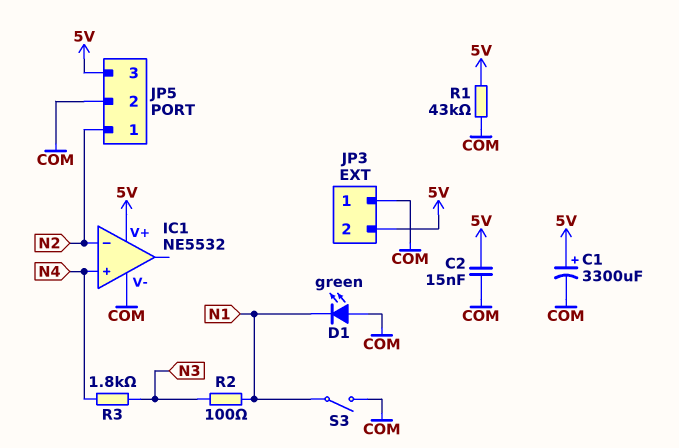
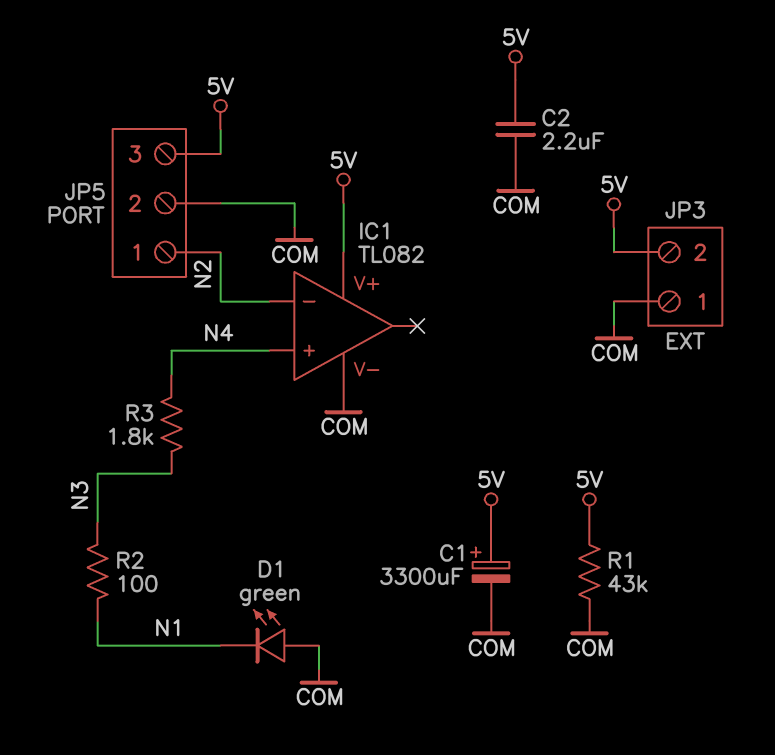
C2: 15nF (5V, COM) -> 2.2uF (5V, COM)
IC1: NE5532 -> TL082
S3: switch (COM, N1) -> none

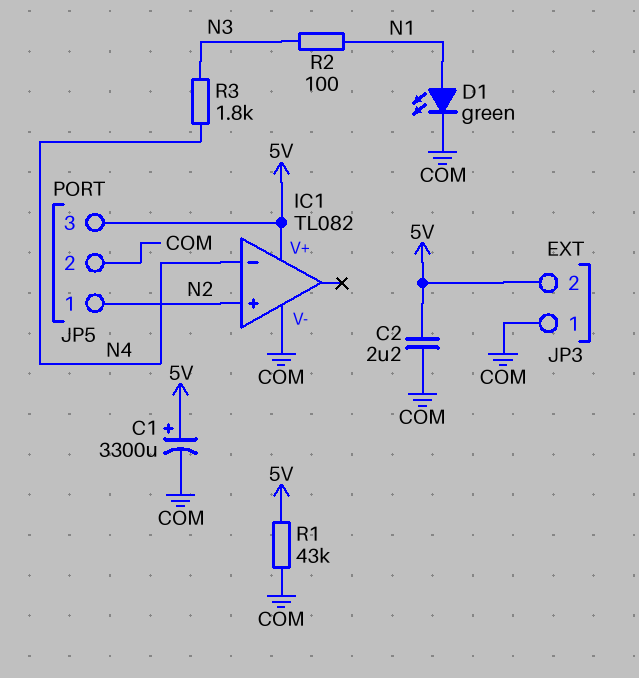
D1: LED green (A COM, K N1) -> LED green (A N1, K COM)
IC1 pin in+: N4 -> N2
IC1 pin in-: N2 -> N4

